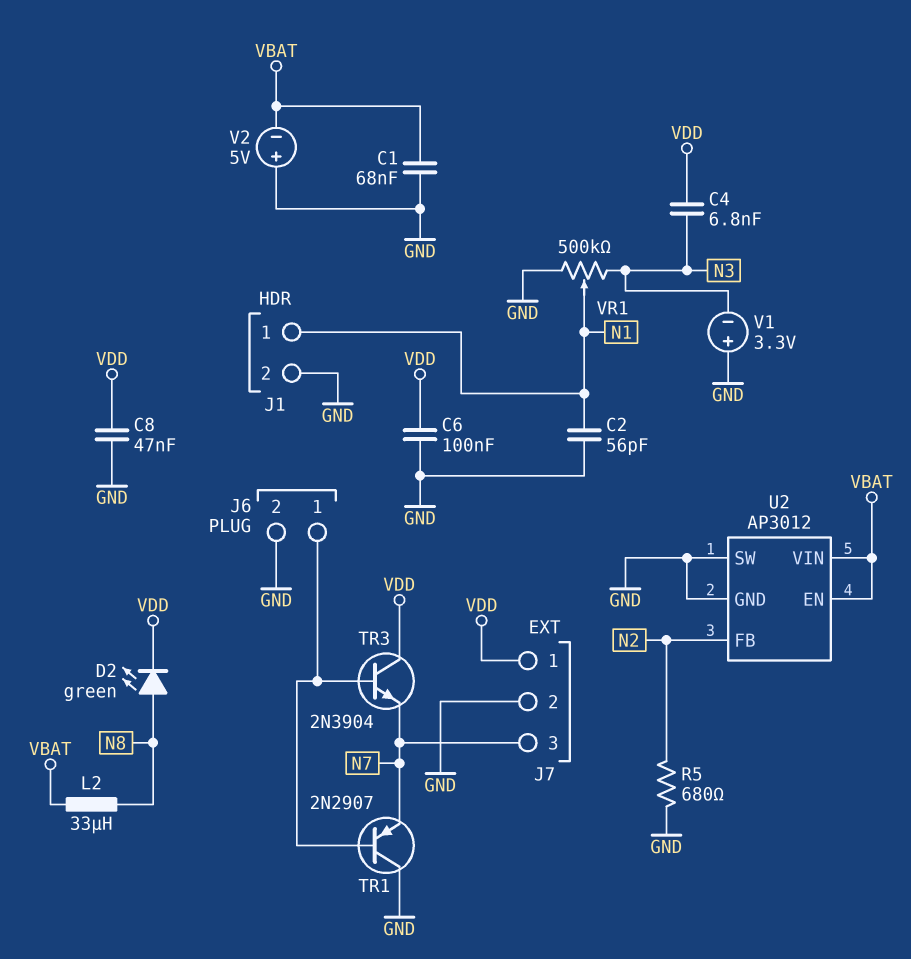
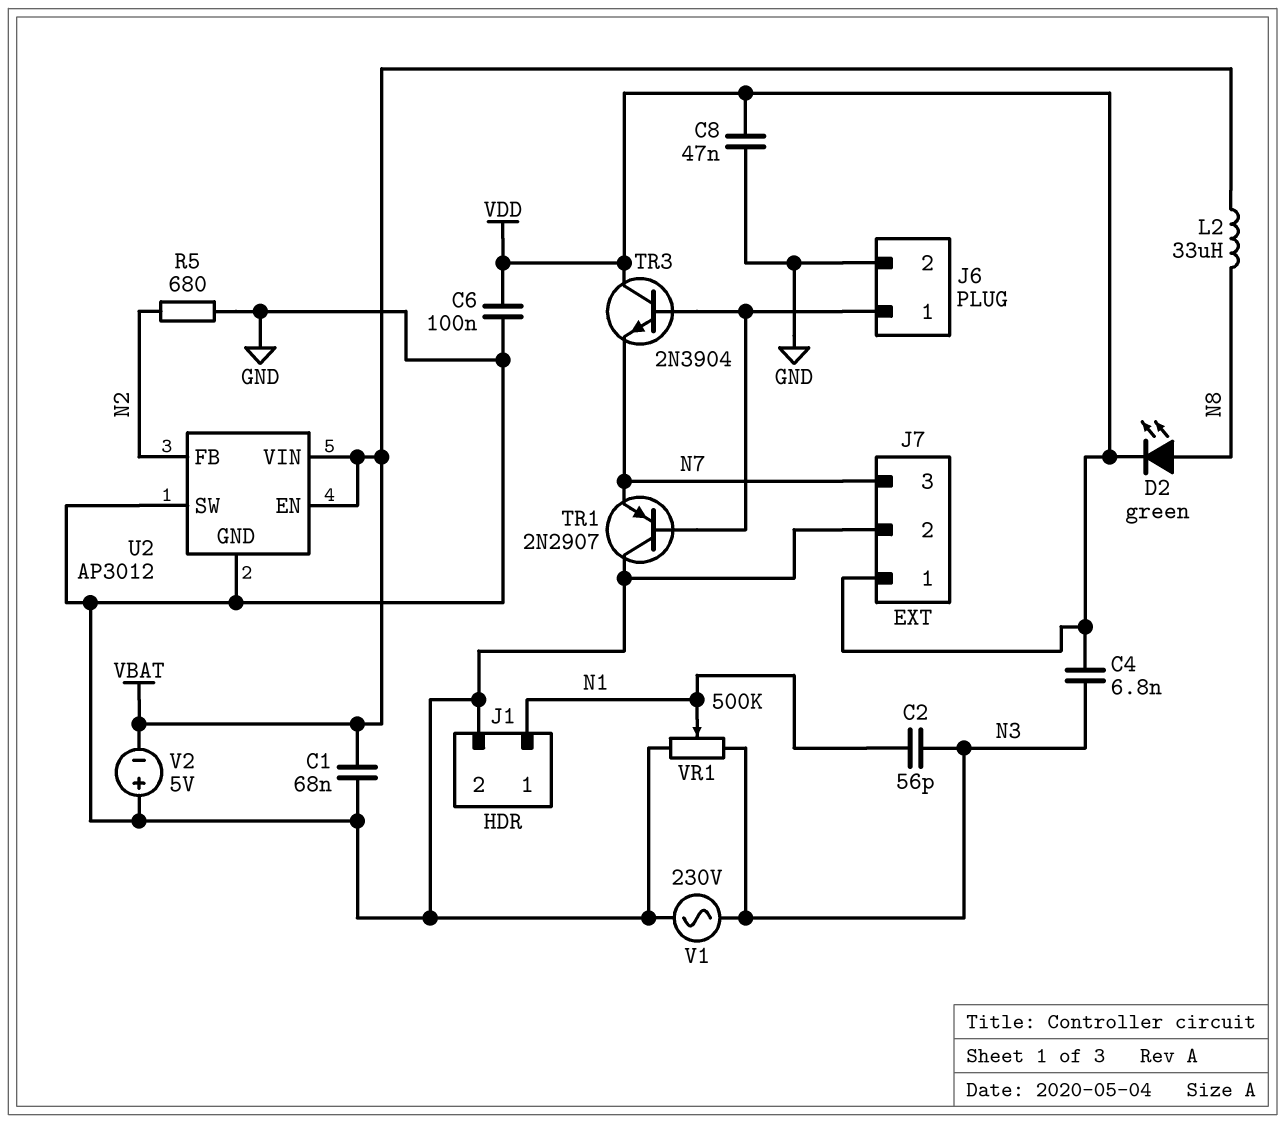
C2: 56pF (GND, N1) -> 56pF (N1, N3)
V1: 3.3V (plus GND, minus N3) -> AC 230V (GND, N3)

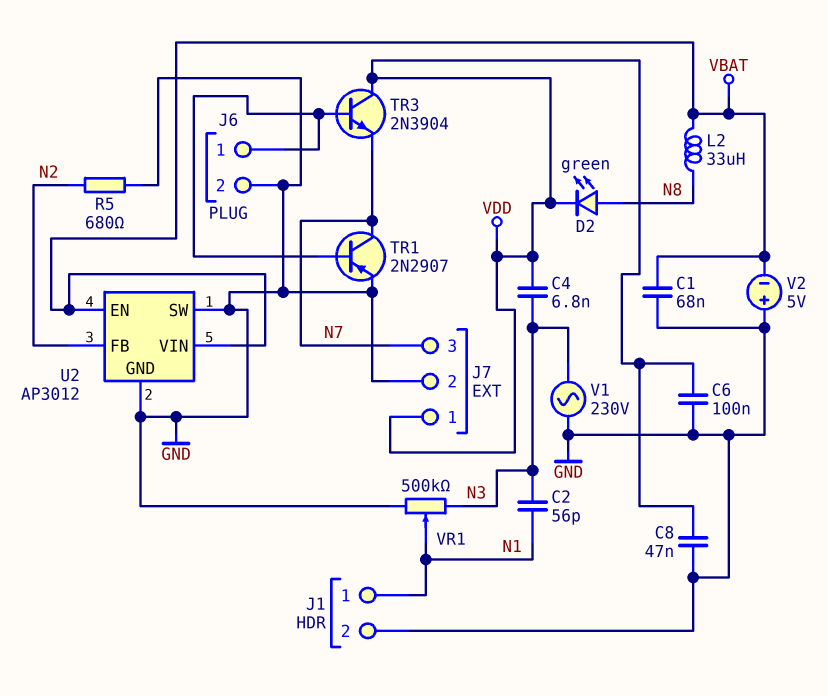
TR1: PNP 2N2907 (B J6/1, C GND, E N7) -> PNP 2N2907 (B J6/1, C N7, E GND)

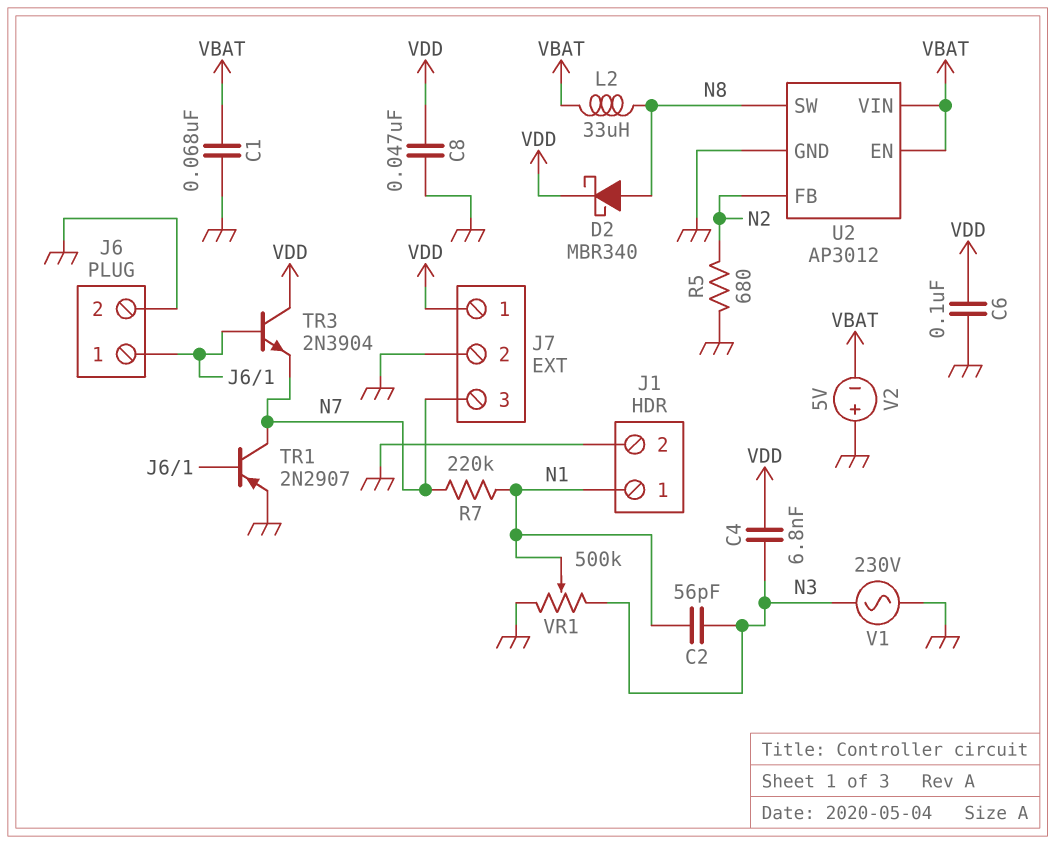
D2: LED green (A N8, K VDD) -> schottky MBR340 (A N8, K VDD)
R7: none -> 220k (N1, N7)
U2 pin SW: GND -> N8

